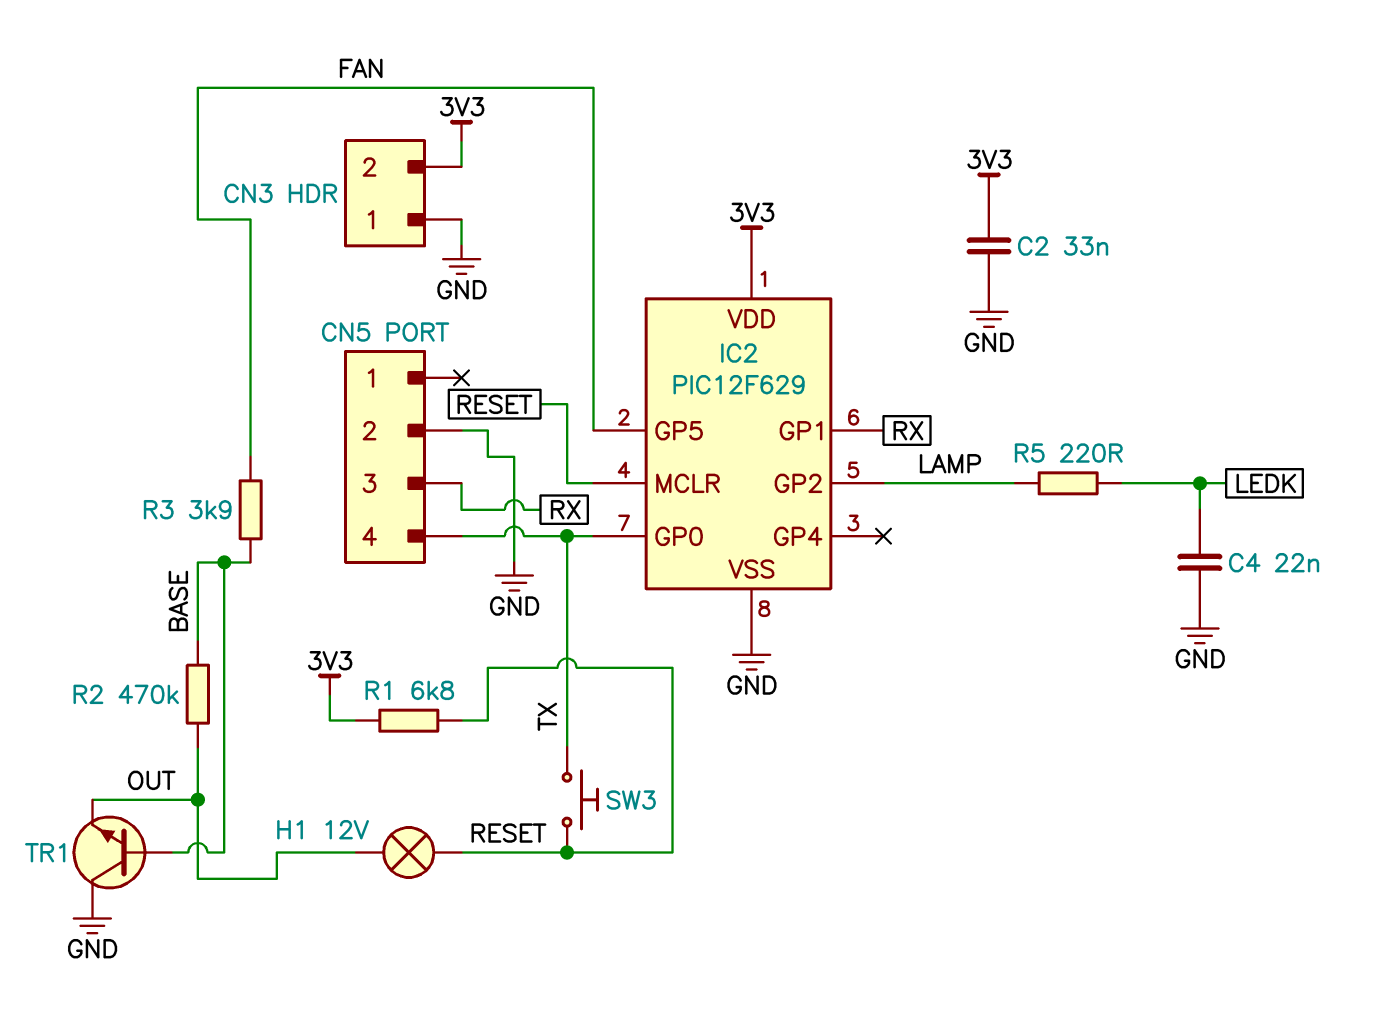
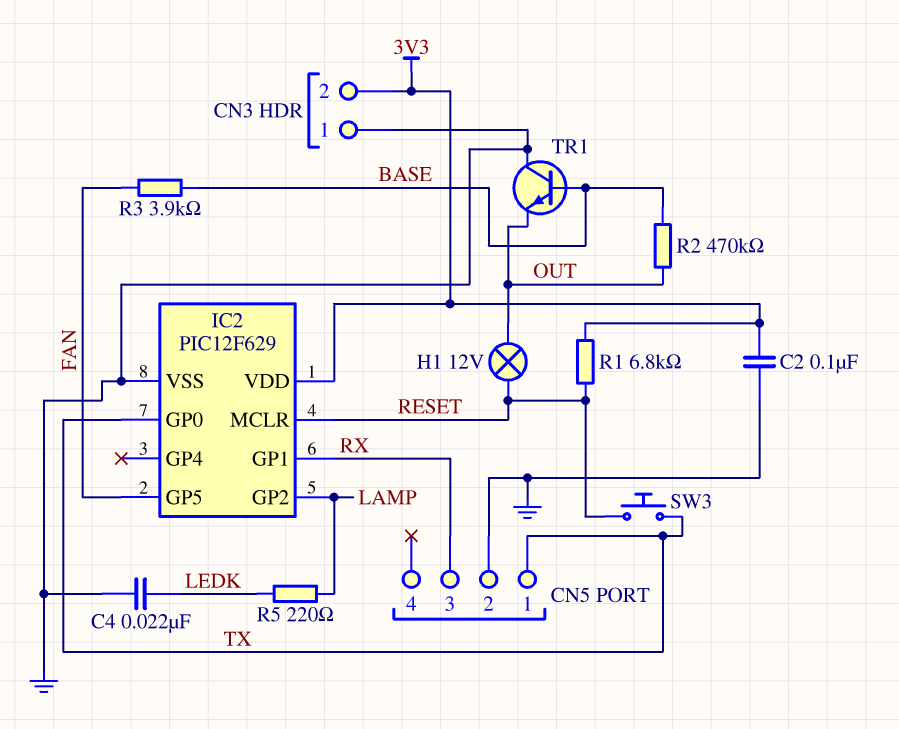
C2: 33nF (3V3, GND) -> 100nF (3V3, GND)
CN5 pin 1: none -> TX
CN5 pin 4: TX -> none

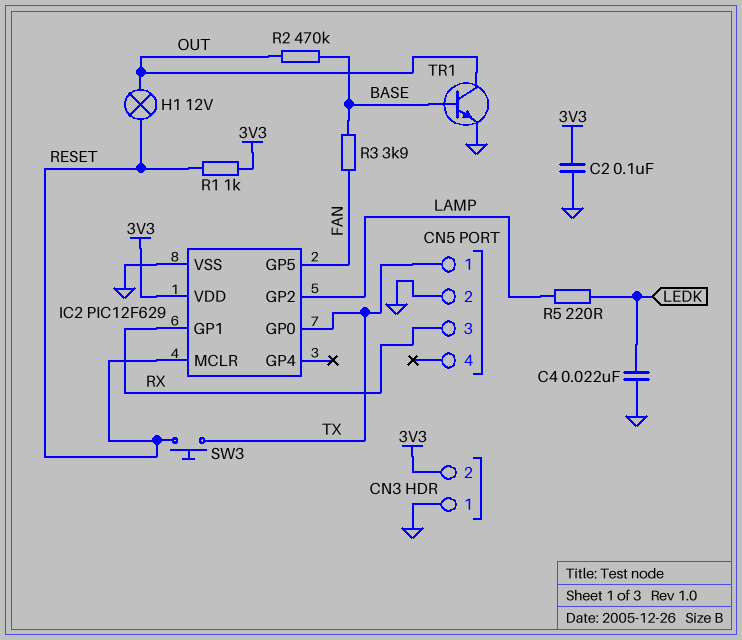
R1: 6.8k (3V3, RESET) -> 1k (3V3, RESET)
TR1: NPN (B BASE, C GND, E OUT) -> NPN (B BASE, C OUT, E GND)

